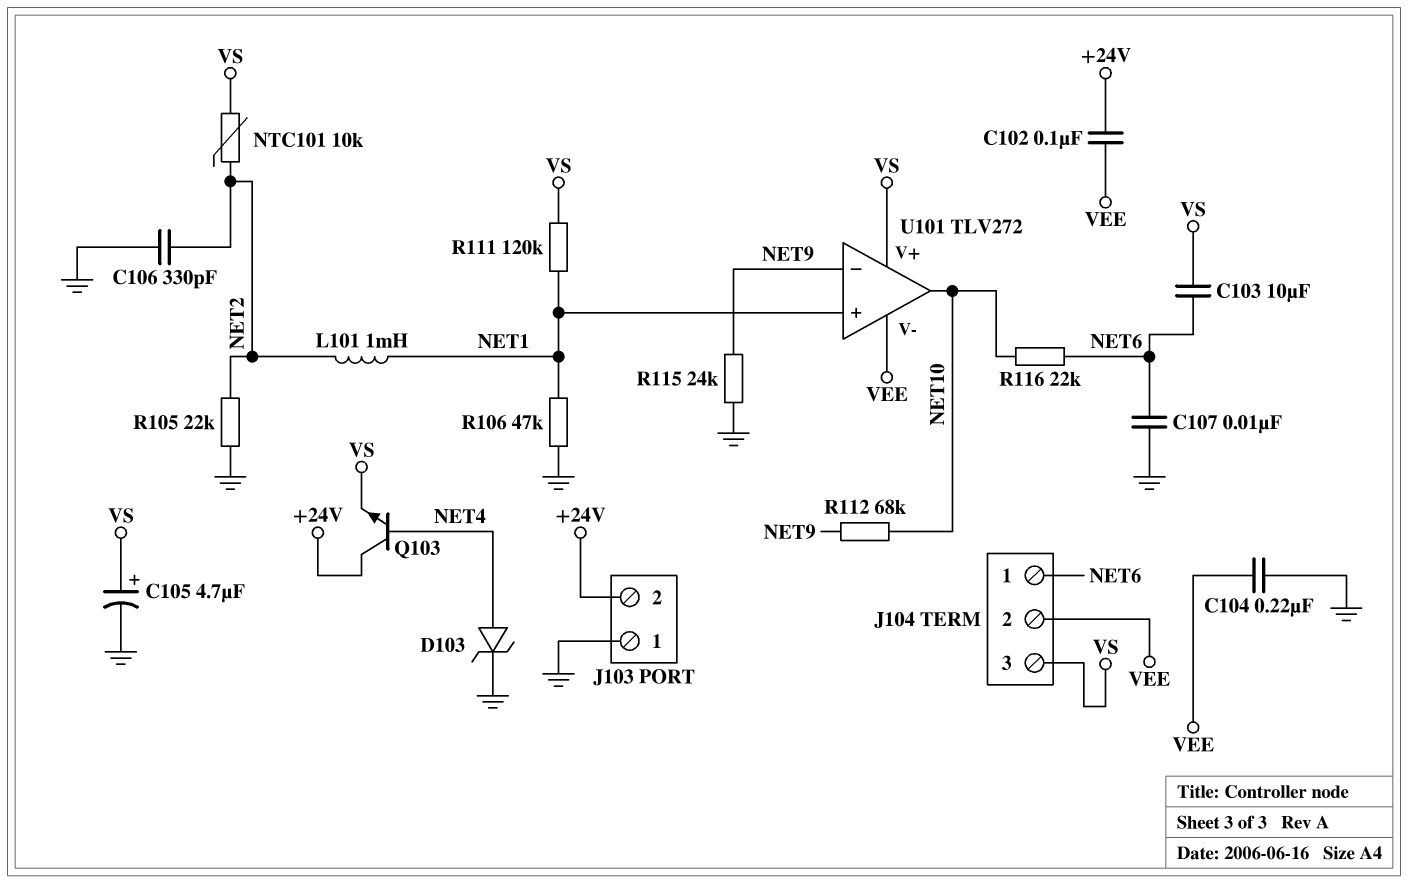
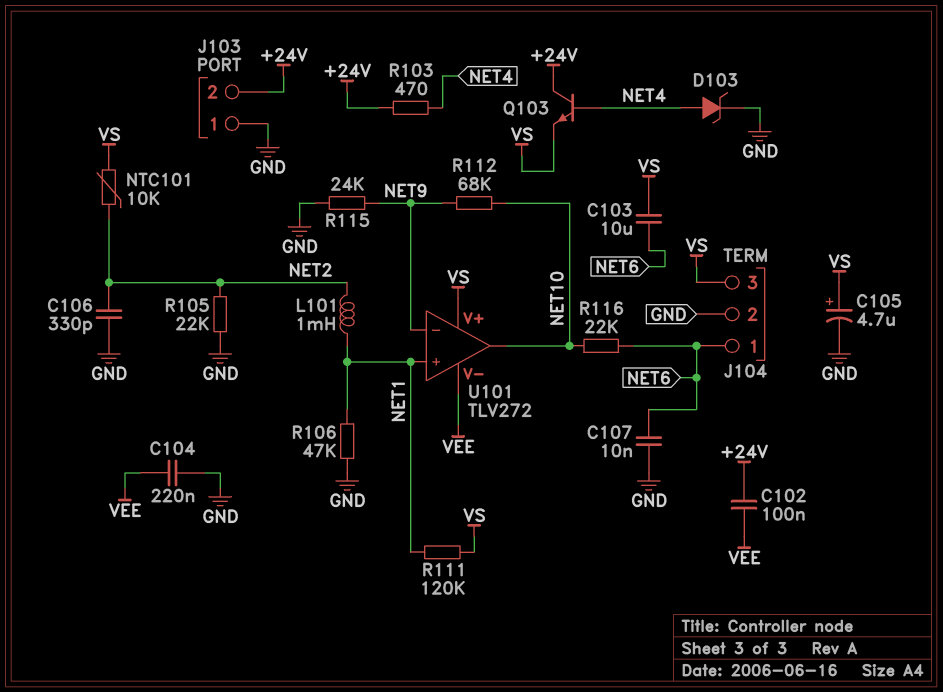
J104 pin 2: VEE -> GND
R103: none -> 470 (+24V, NET4)

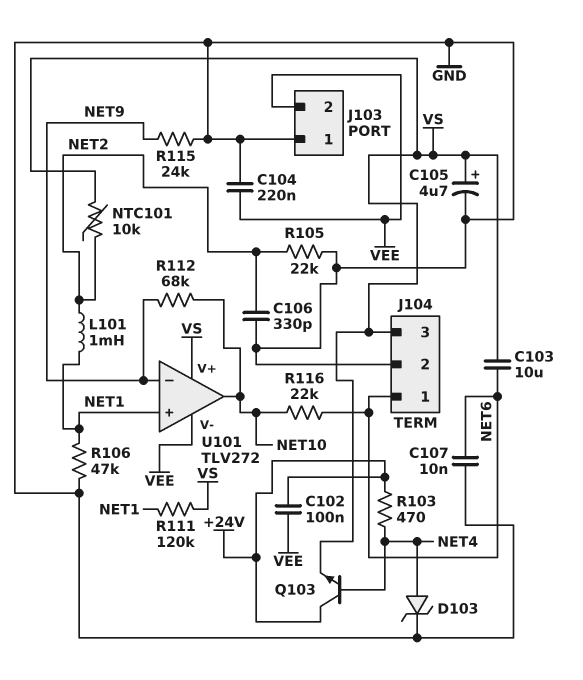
J103 pin 2: +24V -> VEE

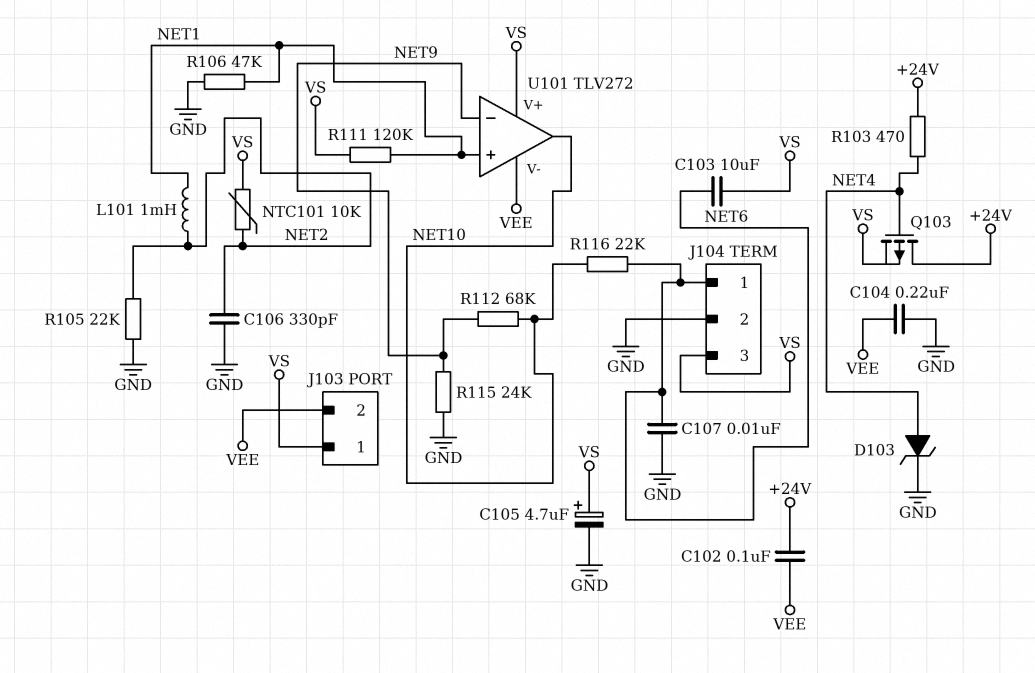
J103 pin 1: GND -> VS
Q103: NPN (B NET4, C +24V, E VS) -> PMOS (G NET4, D +24V, S VS)

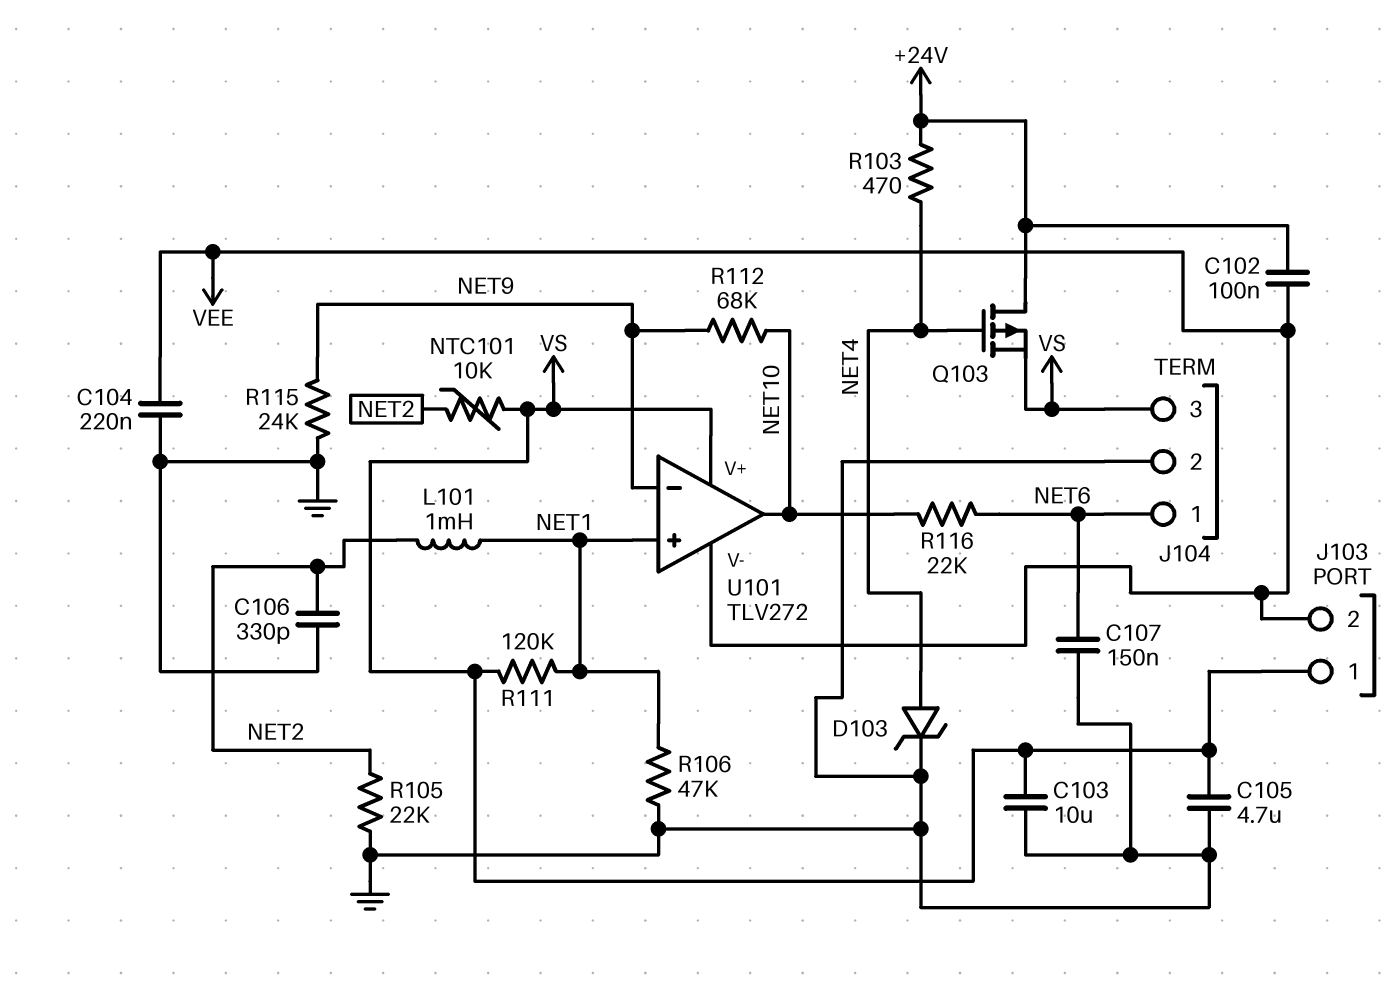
C103: 10uF (NET6, VS) -> 10uF (GND, VS)
C105: 4.7uF (plus VS, minus GND) -> 4.7uF (GND, VS)
C107: 10nF (GND, NET6) -> 150nF (GND, NET6)

